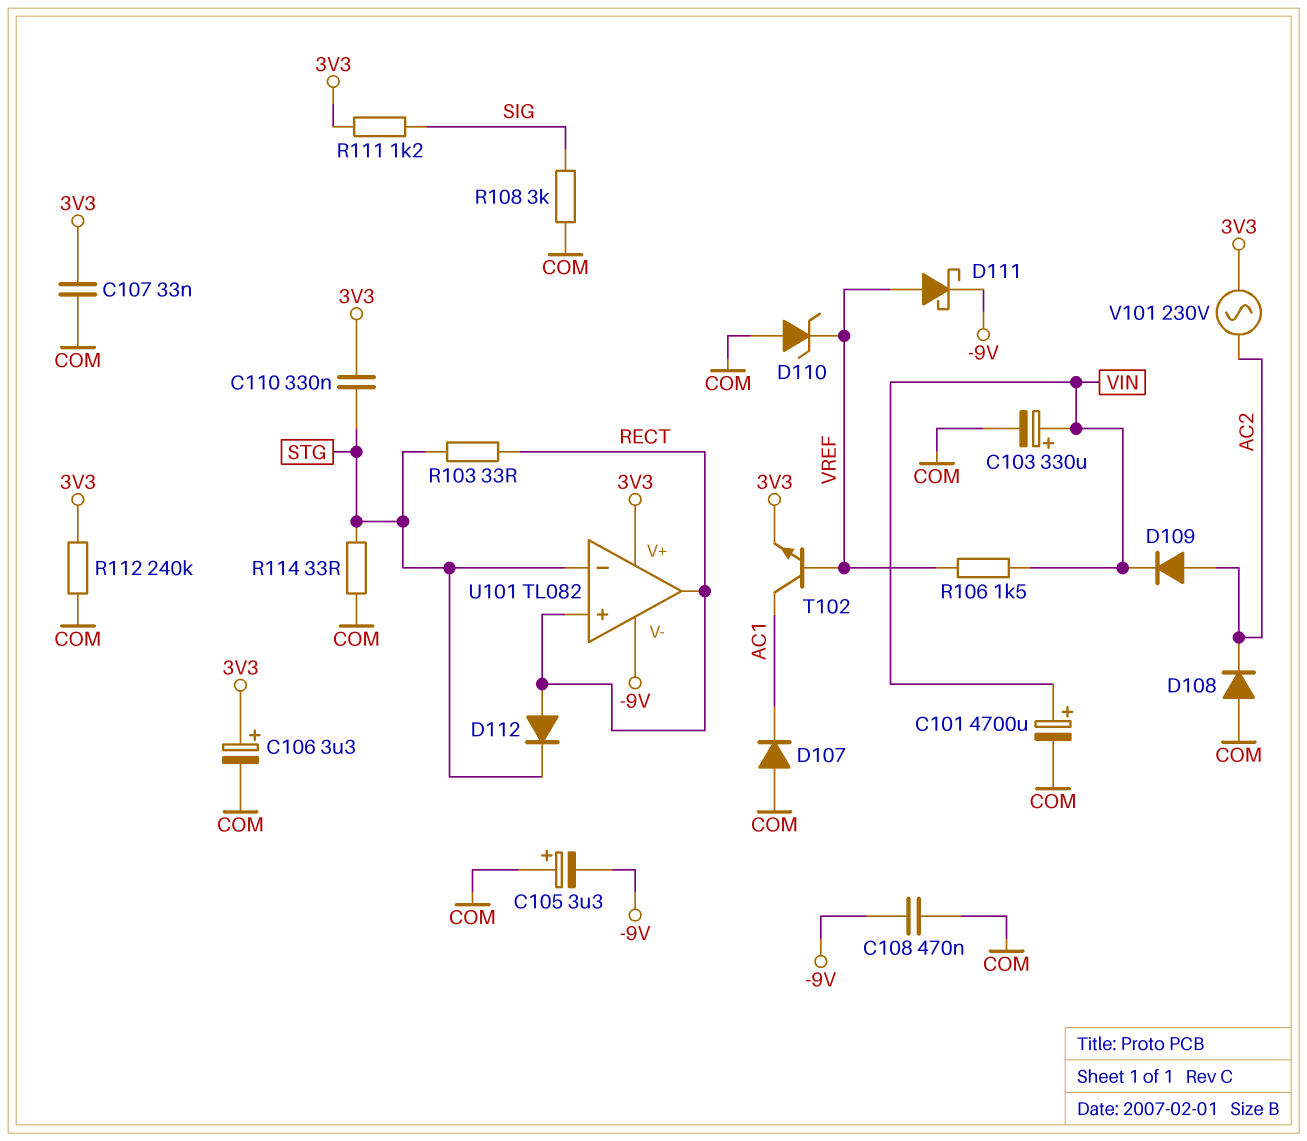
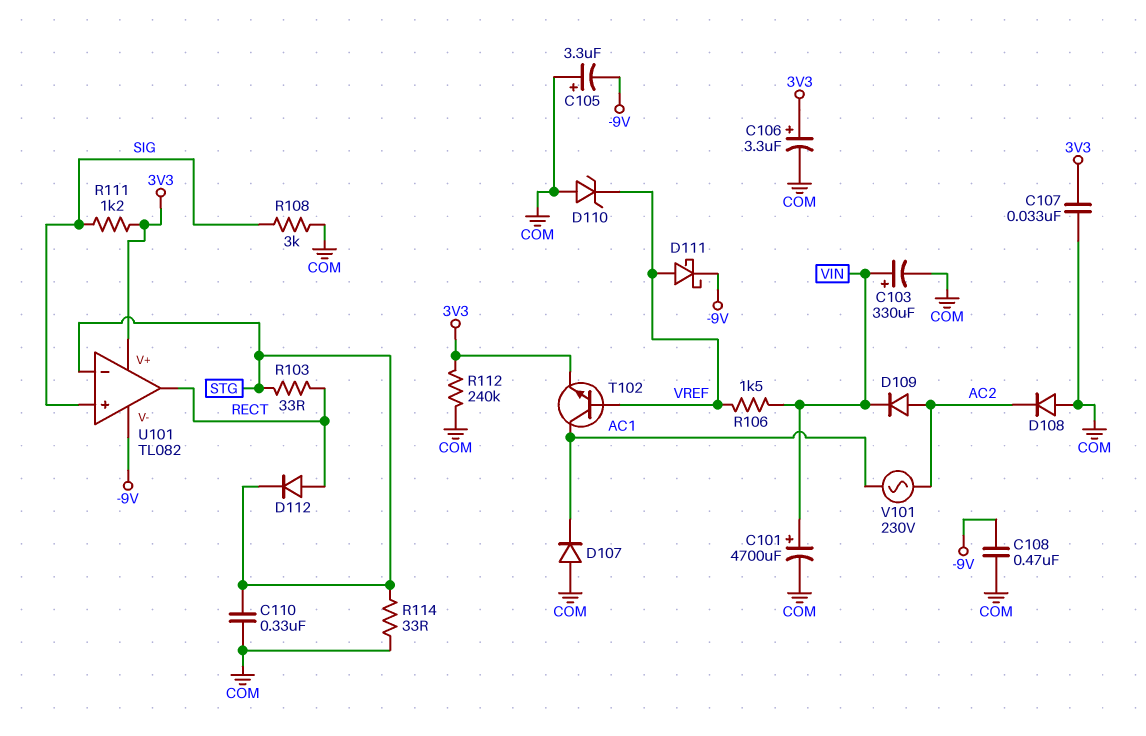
C110: 330nF (3V3, STG) -> 330nF (COM, STG)
U101 pin in+: RECT -> SIG
V101: AC 230V (3V3, AC2) -> AC 230V (AC1, AC2)

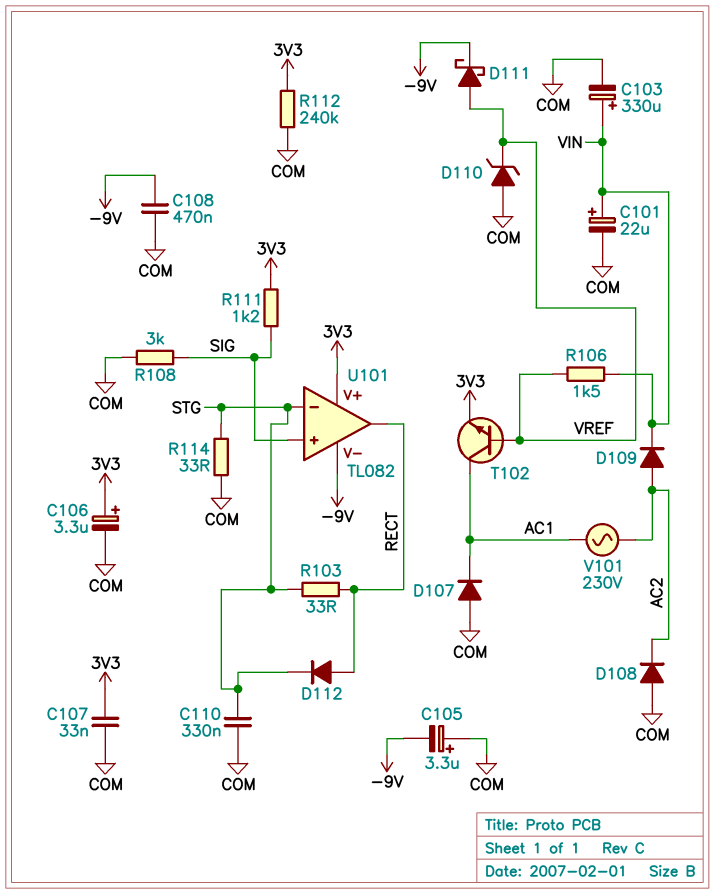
C101: 4700uF (plus VIN, minus COM) -> 22uF (plus VIN, minus COM)

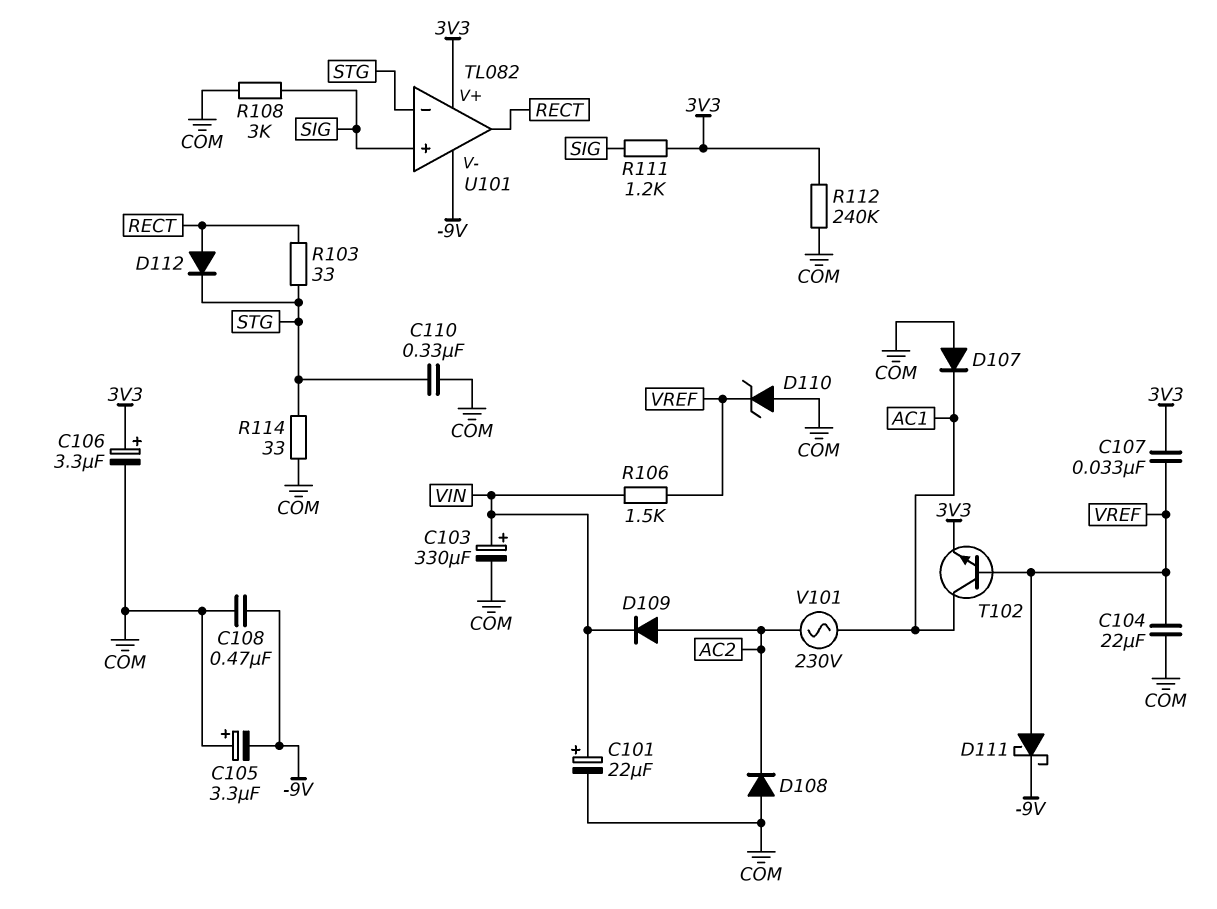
C104: none -> 22uF (COM, VREF)
C107: 33nF (3V3, COM) -> 33nF (3V3, VREF)

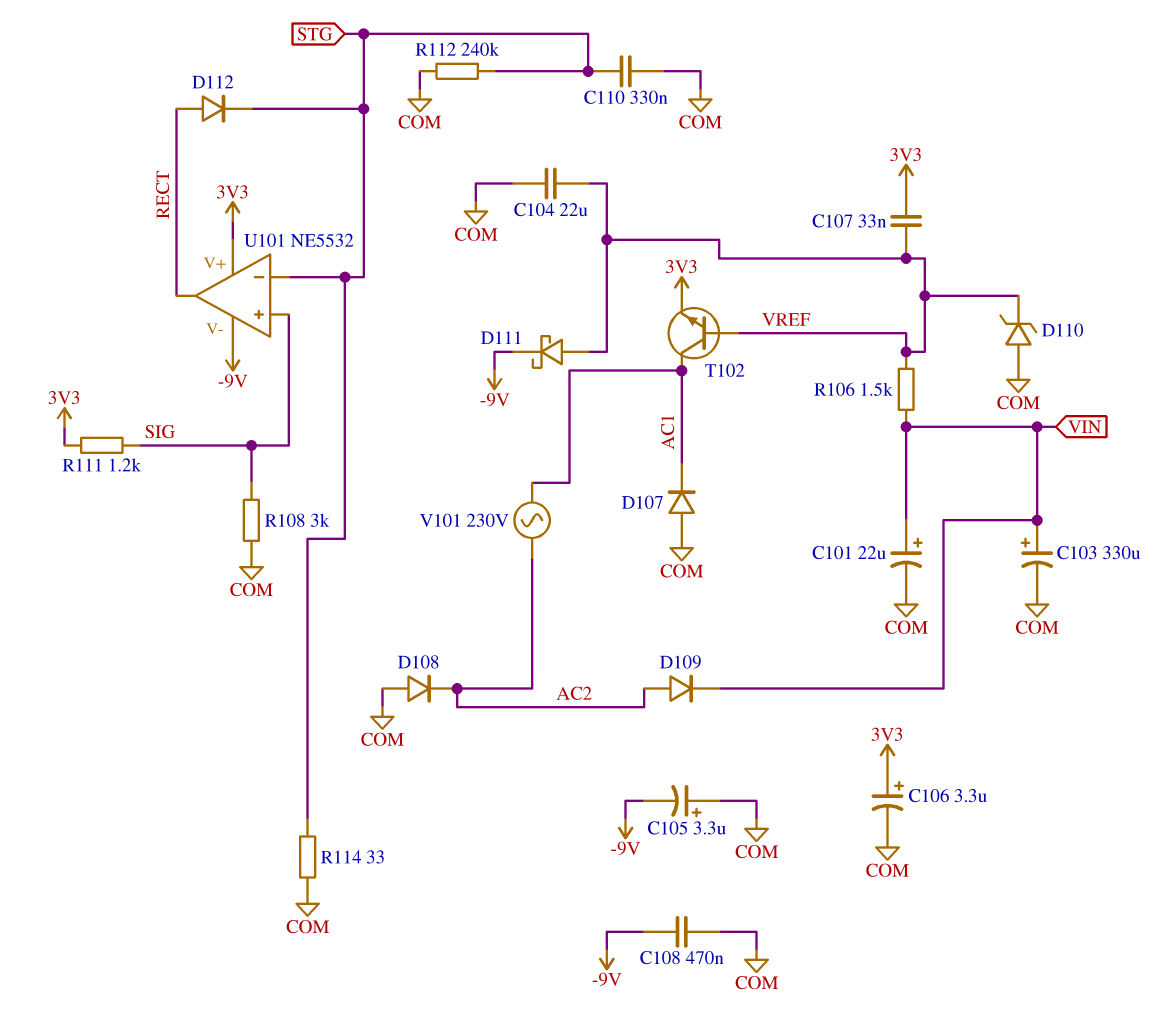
R103: 33 (RECT, STG) -> none
R112: 240k (3V3, COM) -> 240k (COM, STG)
U101: TL082 -> NE5532

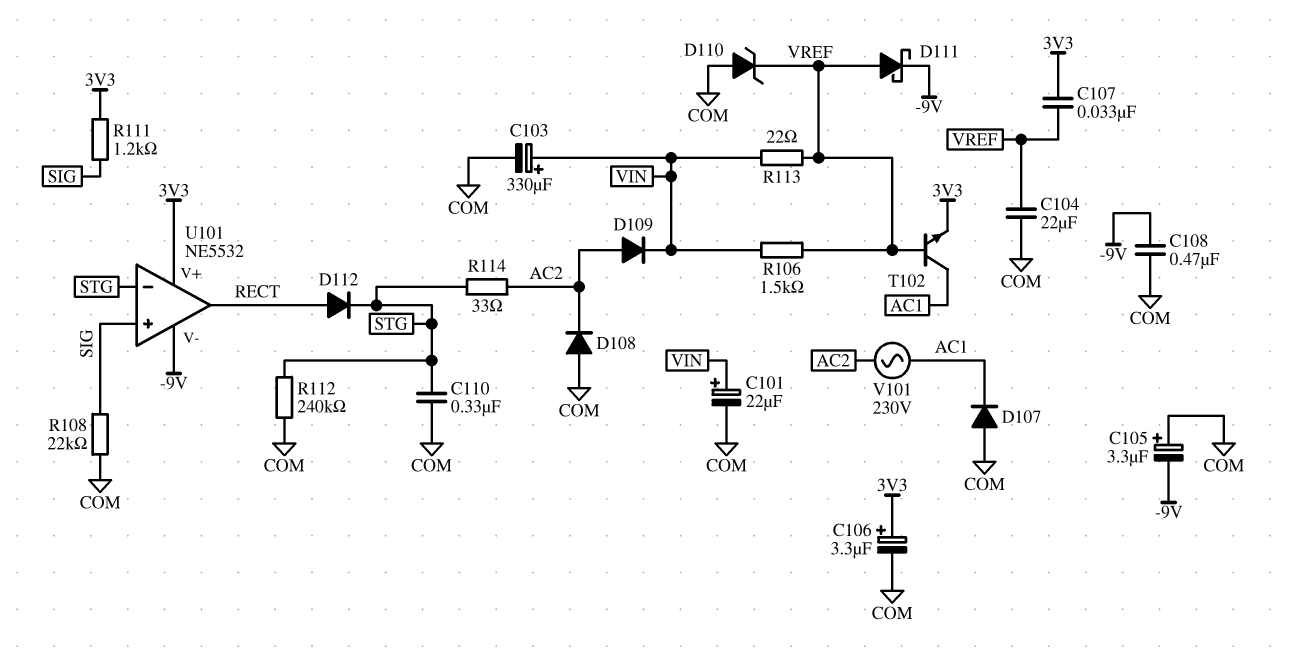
R108: 3k (COM, SIG) -> 22k (COM, SIG)
R113: none -> 22 (VIN, VREF)
R114: 33 (COM, STG) -> 33 (AC2, STG)

